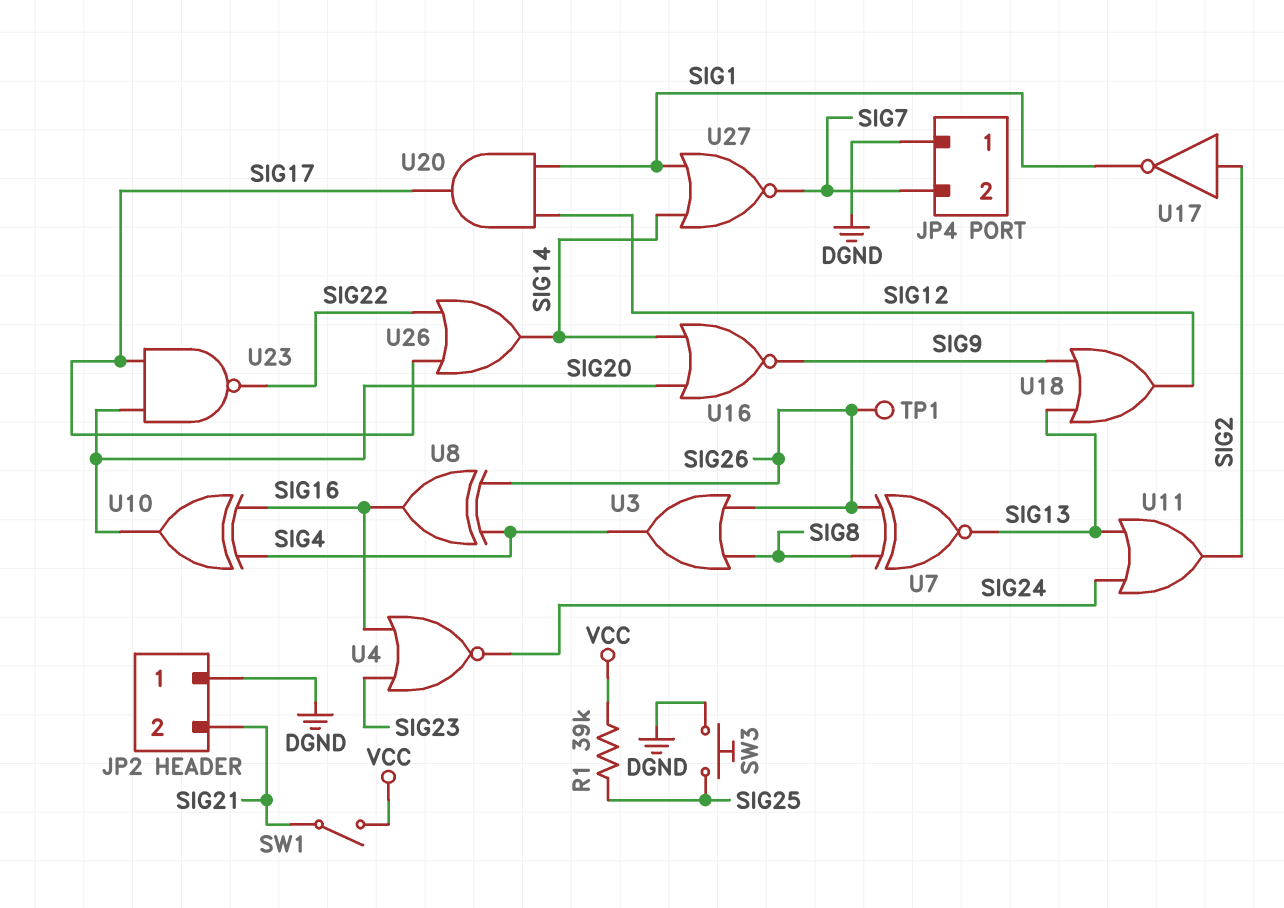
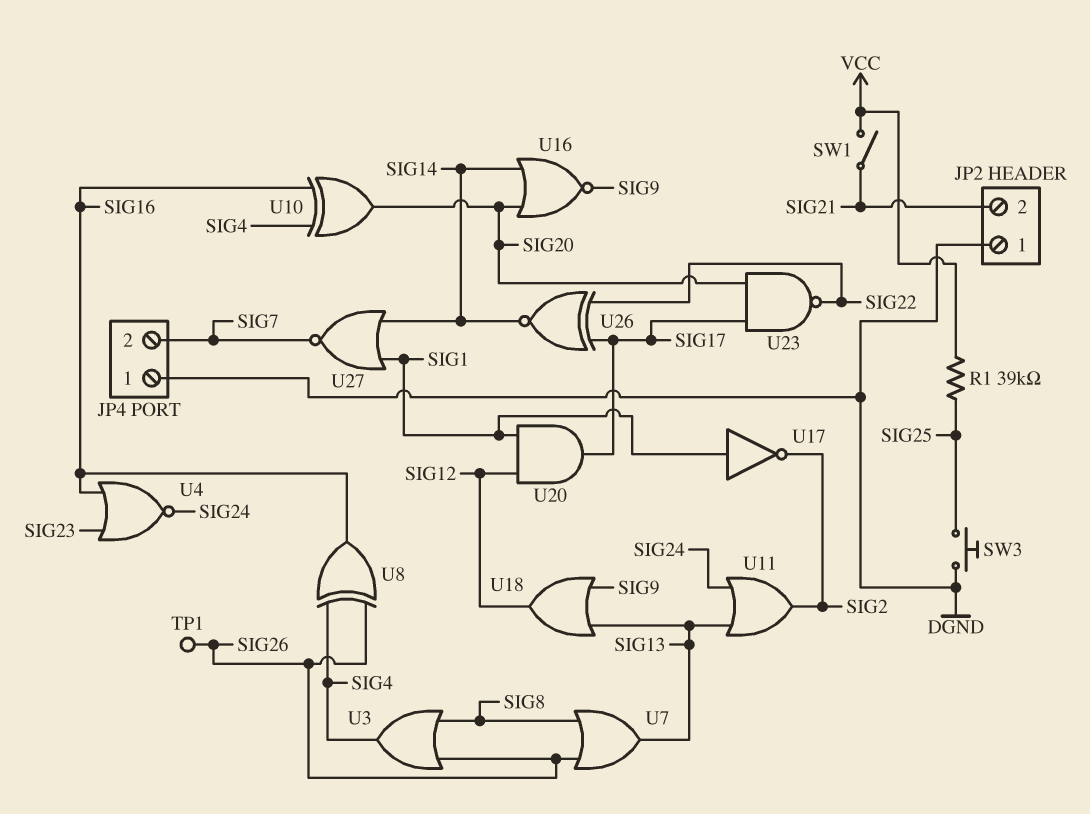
U7: XNOR (in SIG8, in SIG26, out SIG13) -> OR (in SIG8, in SIG26, out SIG13)
U17: NOT (in SIG2, out SIG1) -> NOT (in SIG1, out SIG2)
U26: OR (in SIG17, in SIG22, out SIG14) -> XNOR (in SIG17, in SIG22, out SIG14)

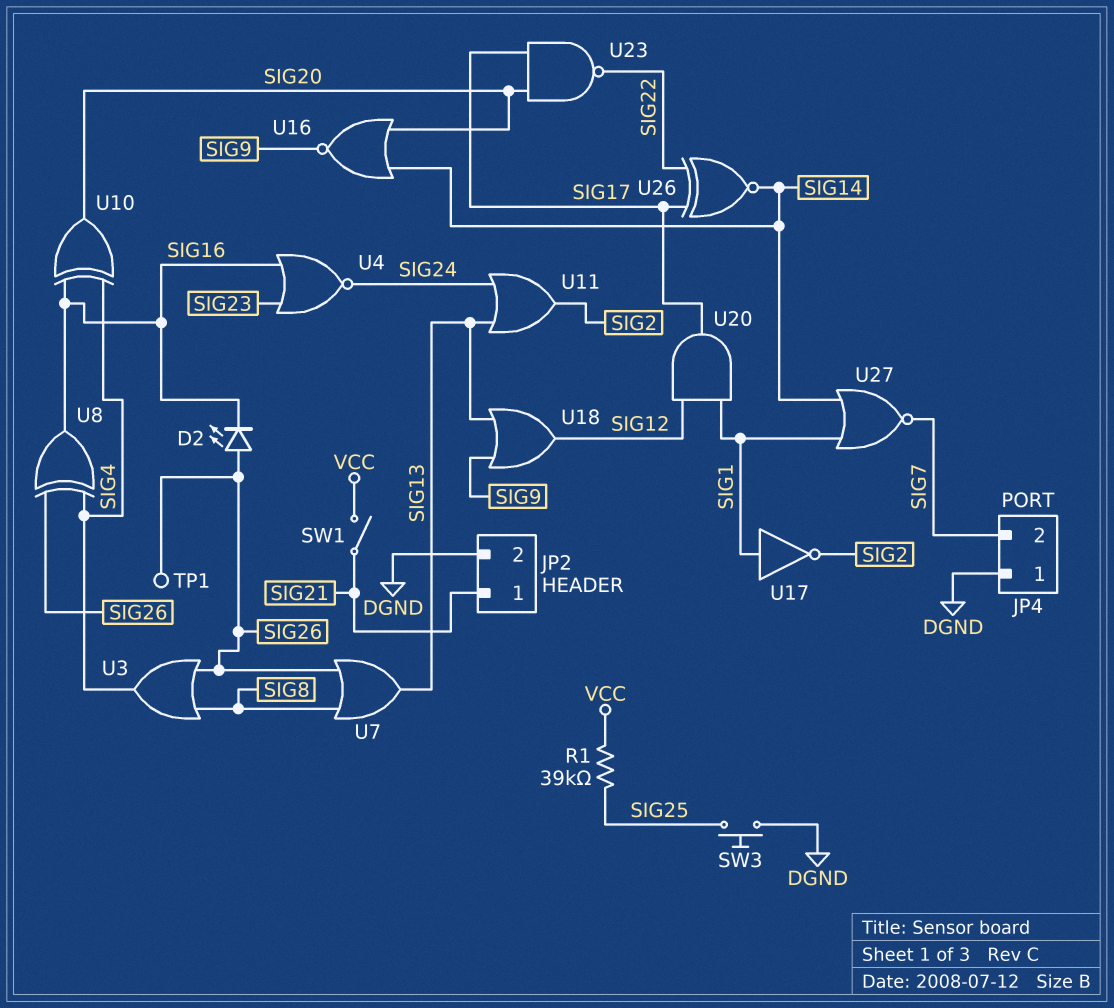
D2: none -> LED (A SIG26, K SIG16)
JP2 pin 1: DGND -> SIG21
JP2 pin 2: SIG21 -> DGND

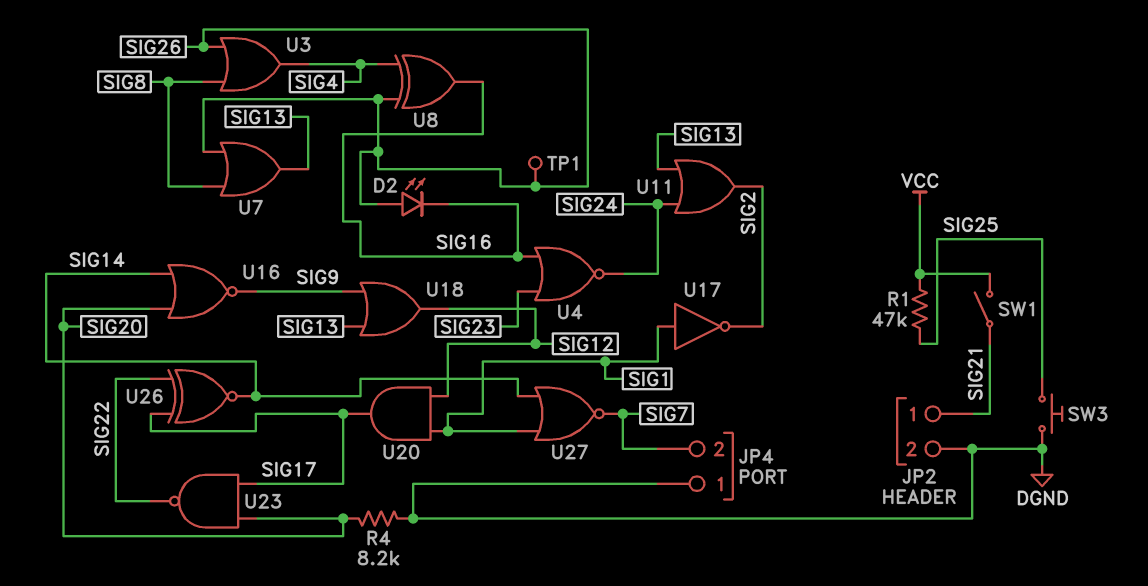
R1: 39k (SIG25, VCC) -> 47k (SIG25, VCC)
R4: none -> 8.2k (DGND, SIG20)
U10: XOR (in SIG4, in SIG16, out SIG20) -> none

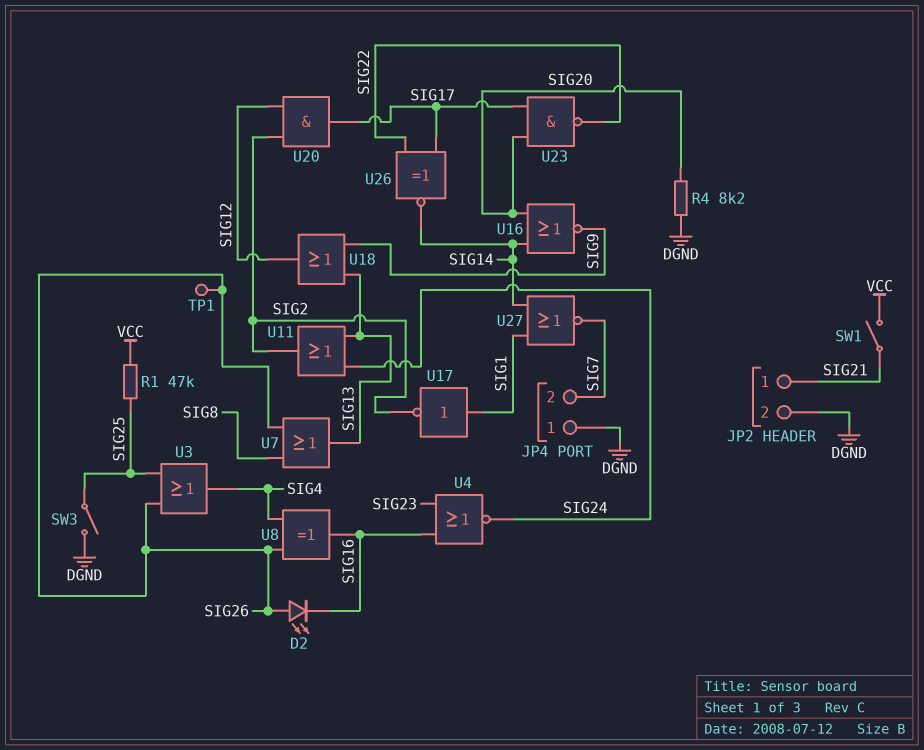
SW3: button (DGND, SIG25) -> switch (DGND, SIG25)
U3: OR (in SIG8, in SIG26, out SIG4) -> OR (in SIG25, in SIG26, out SIG4)
U20: AND (in SIG1, in SIG12, out SIG17) -> AND (in SIG2, in SIG12, out SIG17)

